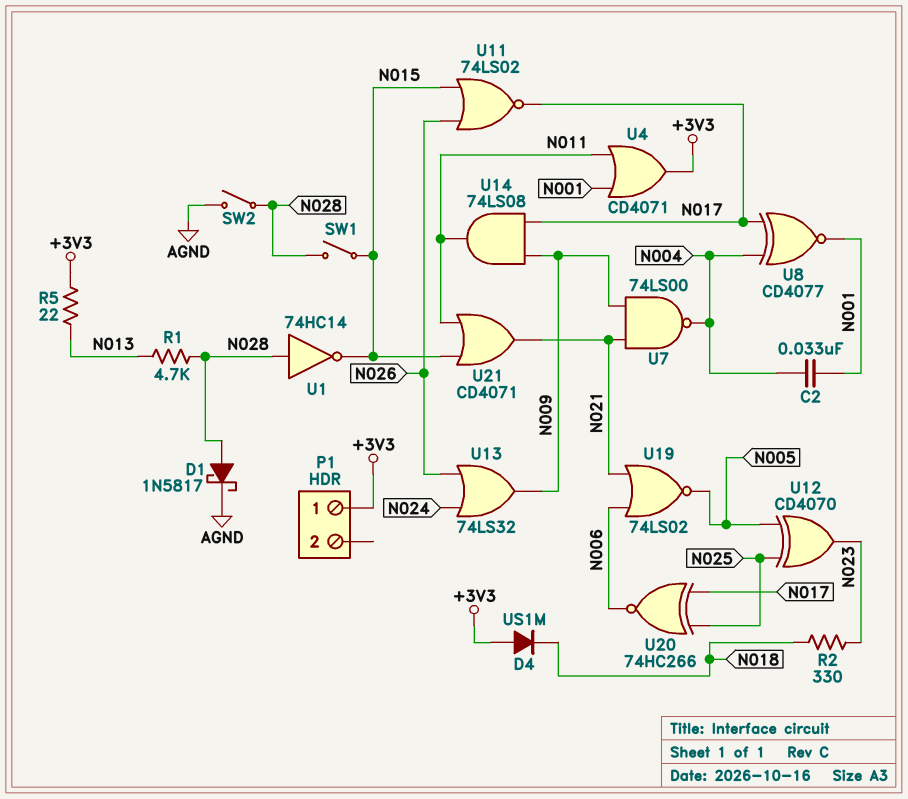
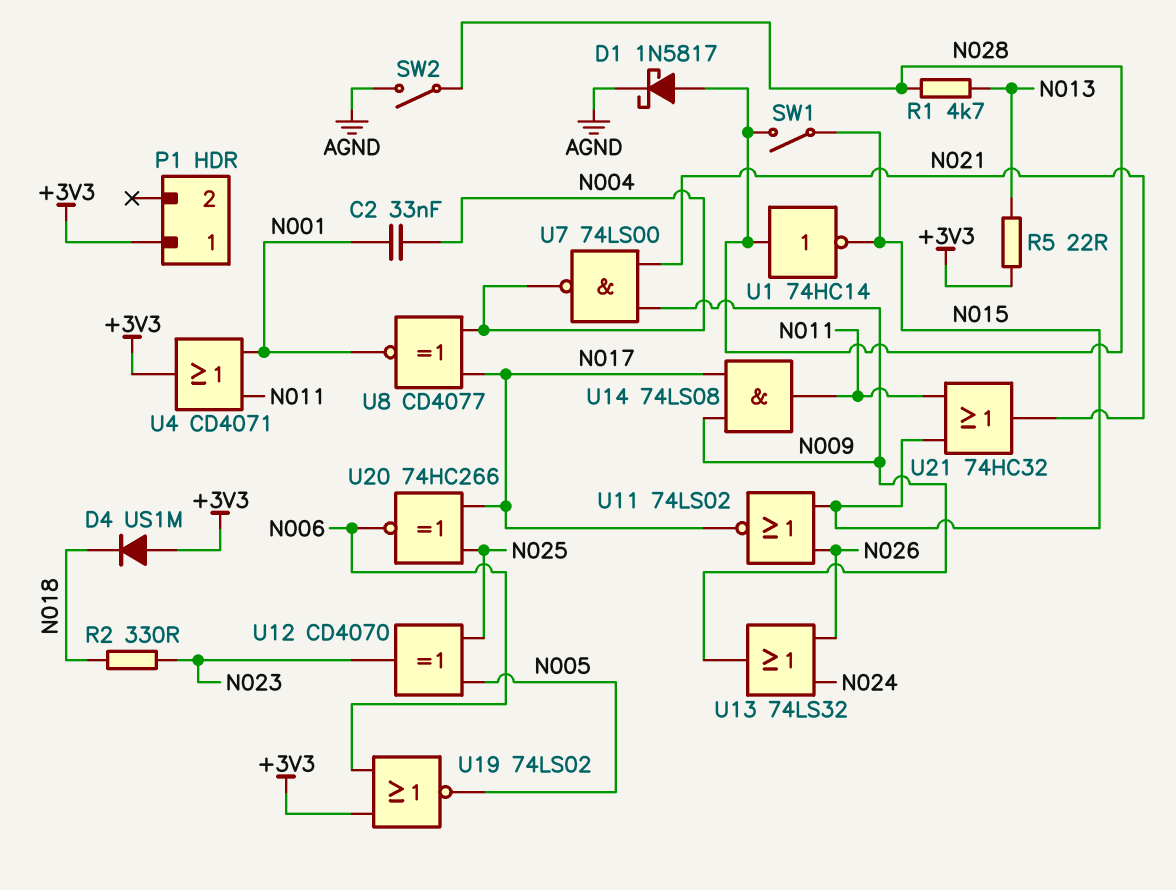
U19: NOR 74LS02 (in N006, in N021, out N005) -> NOR 74LS02 (in +3V3, in N006, out N005)
U21: OR CD4071 (in N011, in N015, out N021) -> OR 74HC32 (in N011, in N015, out N021)

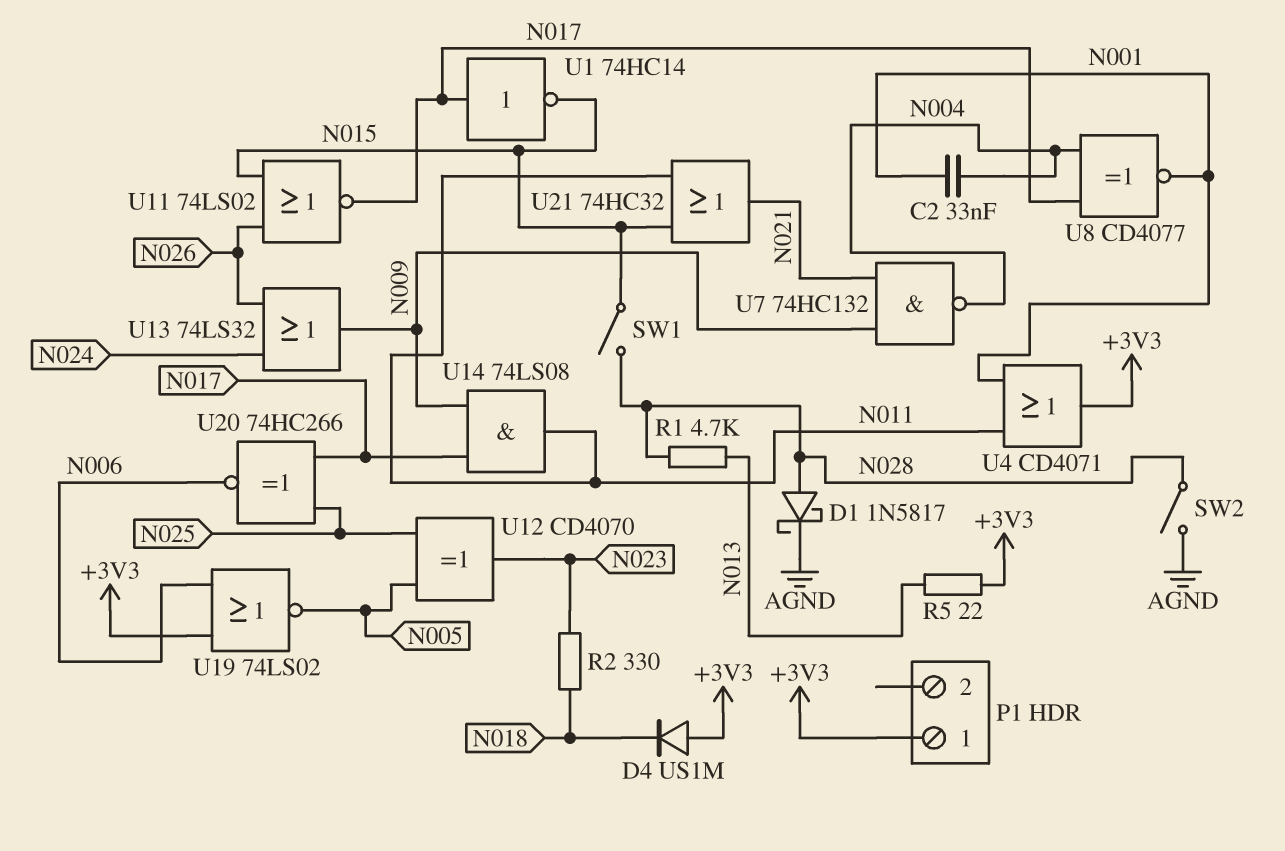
U1: NOT 74HC14 (in N028, out N015) -> NOT 74HC14 (in N017, out N015)
U7: NAND 74LS00 (in N009, in N021, out N004) -> NAND 74HC132 (in N009, in N021, out N004)

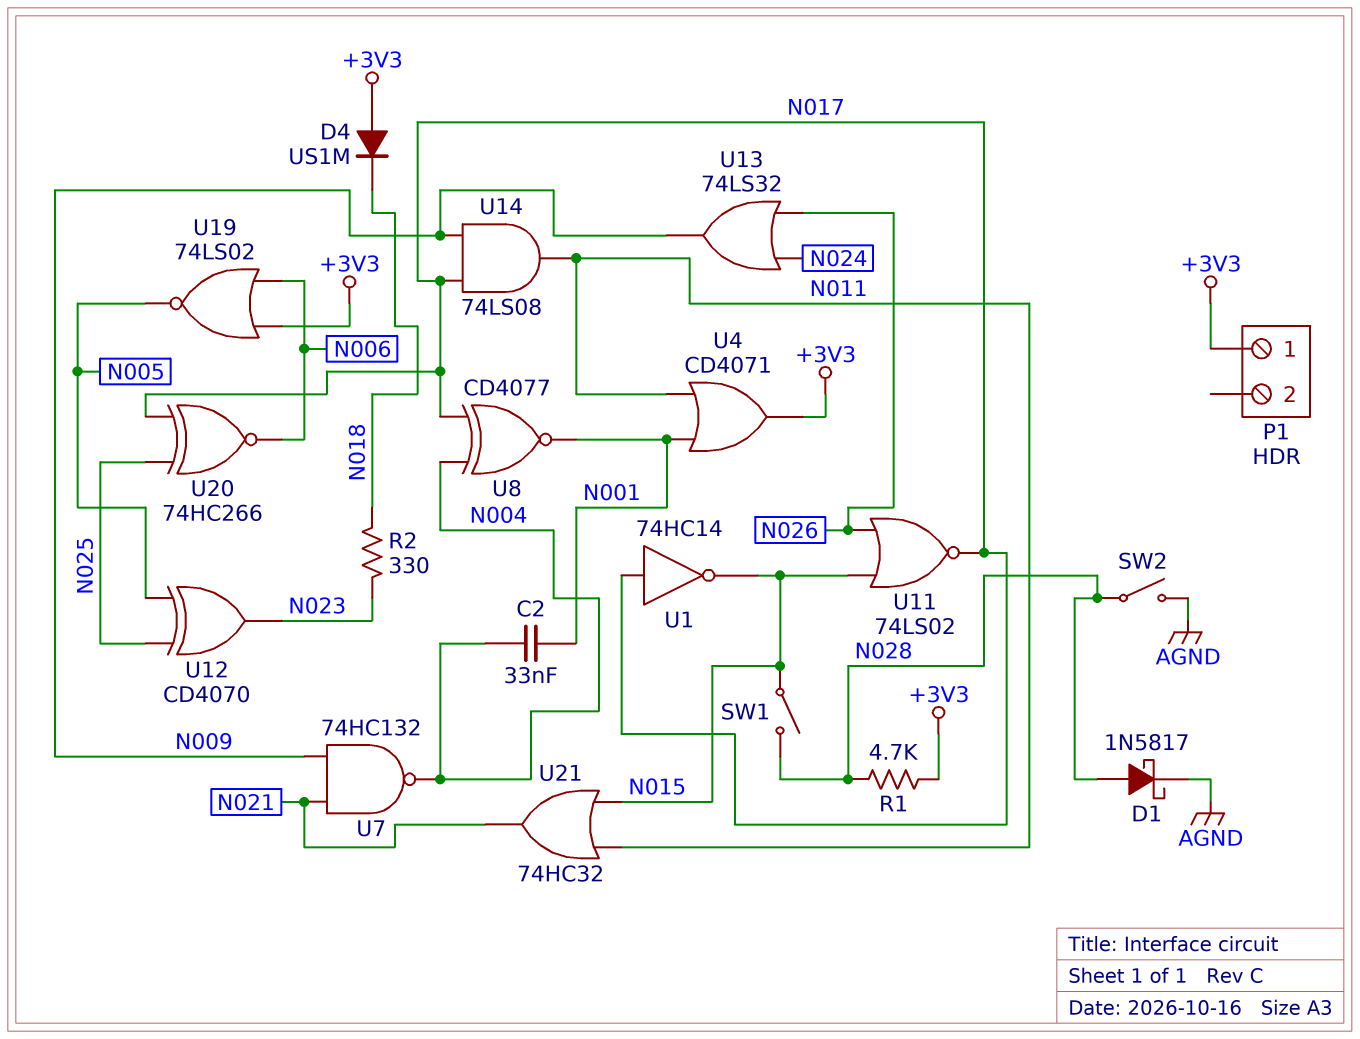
R1: 4.7k (N013, N028) -> 4.7k (+3V3, N028)
R5: 22 (+3V3, N013) -> none

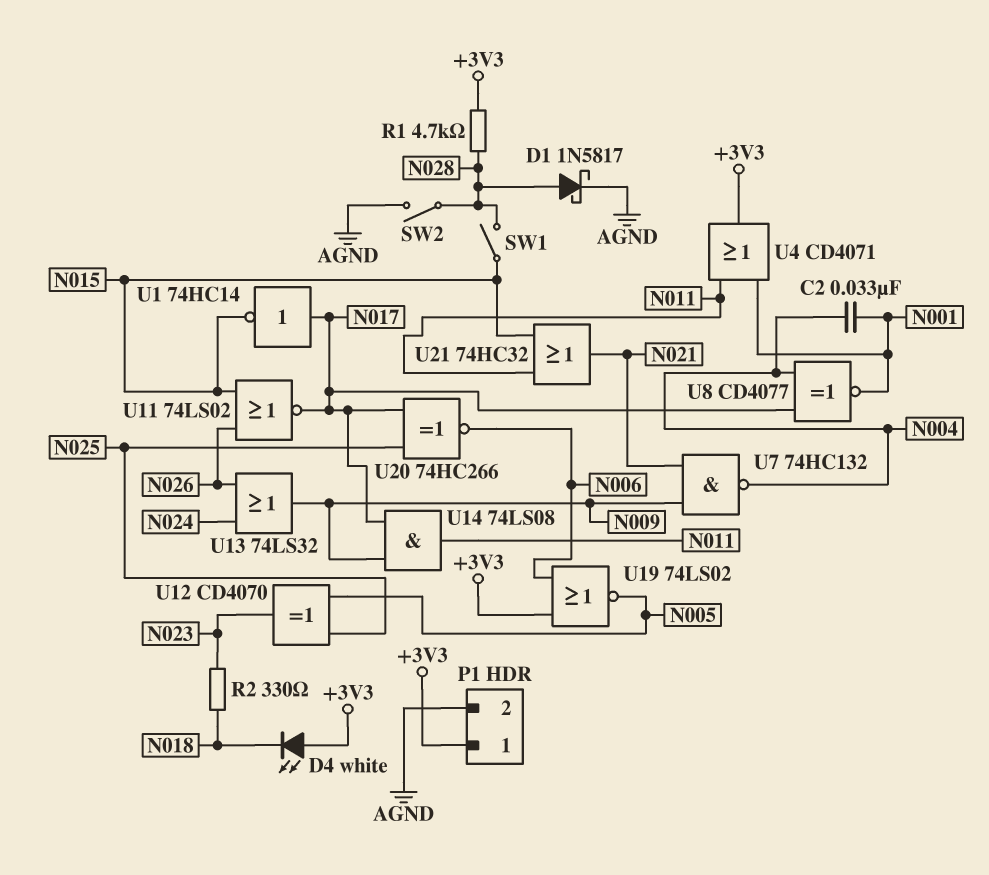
D4: diode US1M (A +3V3, K N018) -> LED white (A +3V3, K N018)
P1 pin 2: none -> AGND

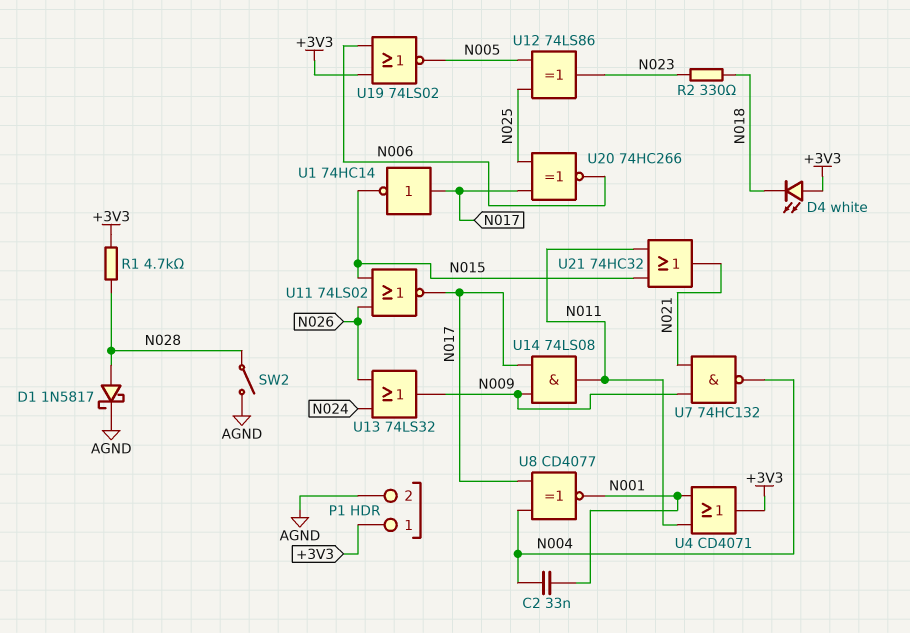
SW1: switch (N015, N028) -> none
U12: XOR CD4070 (in N005, in N025, out N023) -> XOR 74LS86 (in N005, in N025, out N023)

